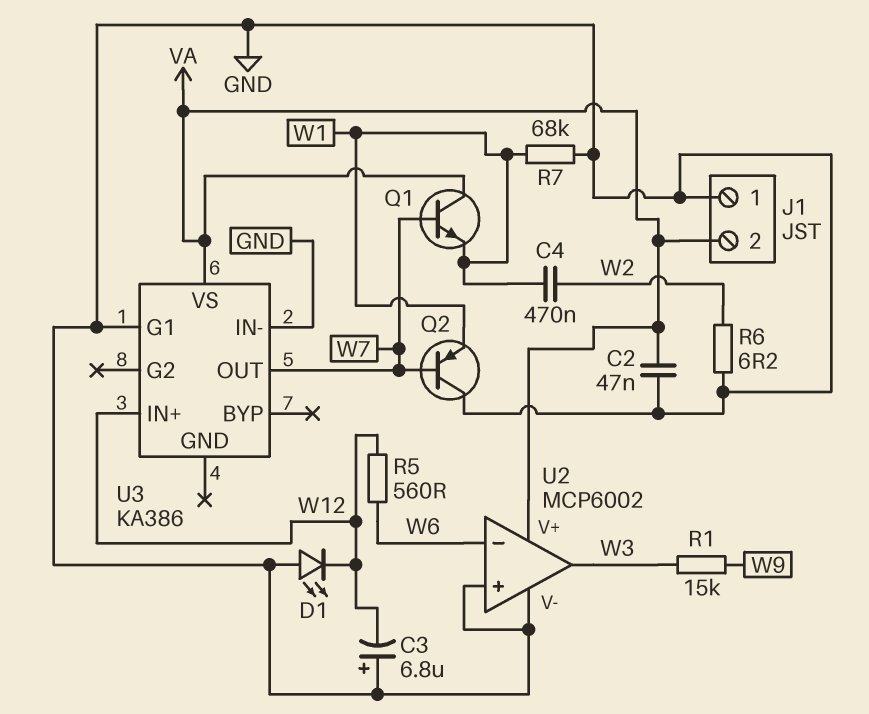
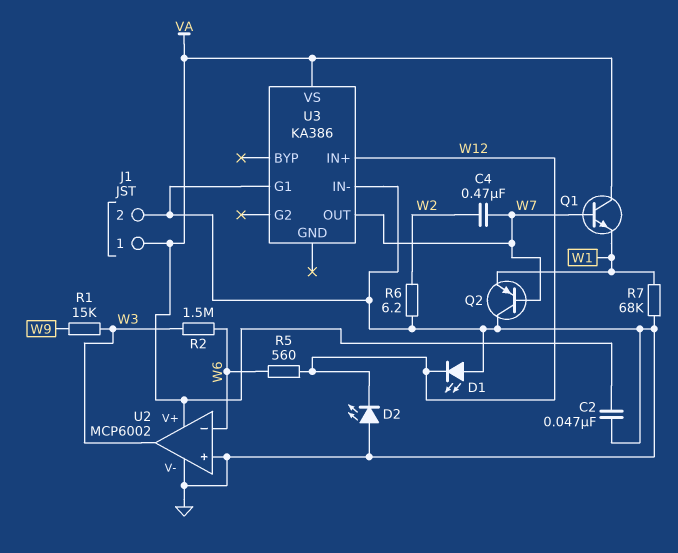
C3: 6.8uF (plus GND, minus W12) -> none
C4: 470nF (W1, W2) -> 470nF (W2, W7)
D2: none -> LED (A GND, K W12)
J1 pin 1: GND -> VA
J1 pin 2: VA -> GND
R2: none -> 1.5M (W3, W6)

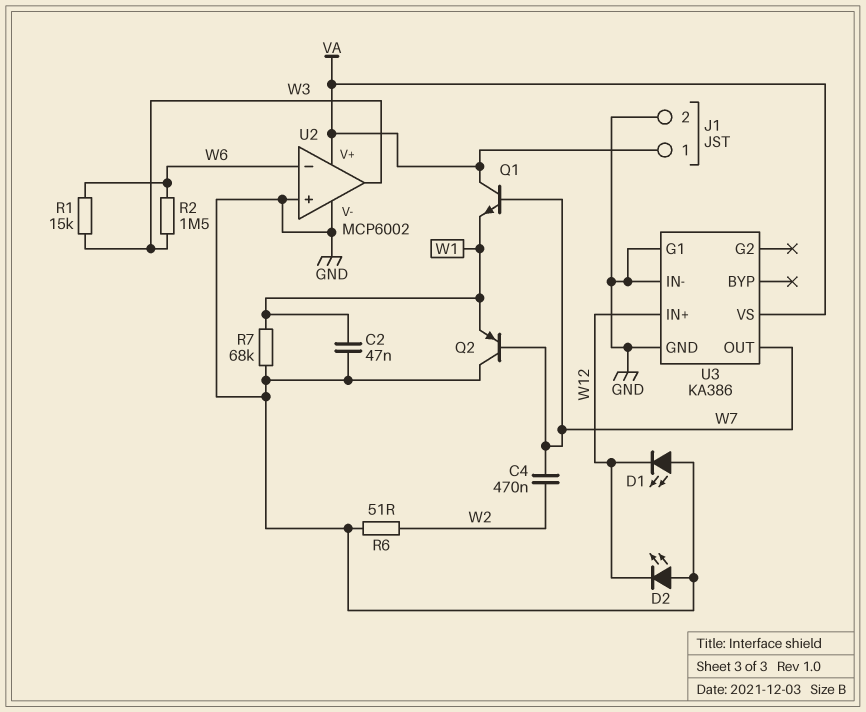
C2: 47nF (GND, VA) -> 47nF (GND, W1)
R1: 15k (W3, W9) -> 15k (W3, W6)
R5: 560 (W6, W12) -> none
R6: 6.2 (GND, W2) -> 51 (GND, W2)
U3 pin GND: none -> GND

